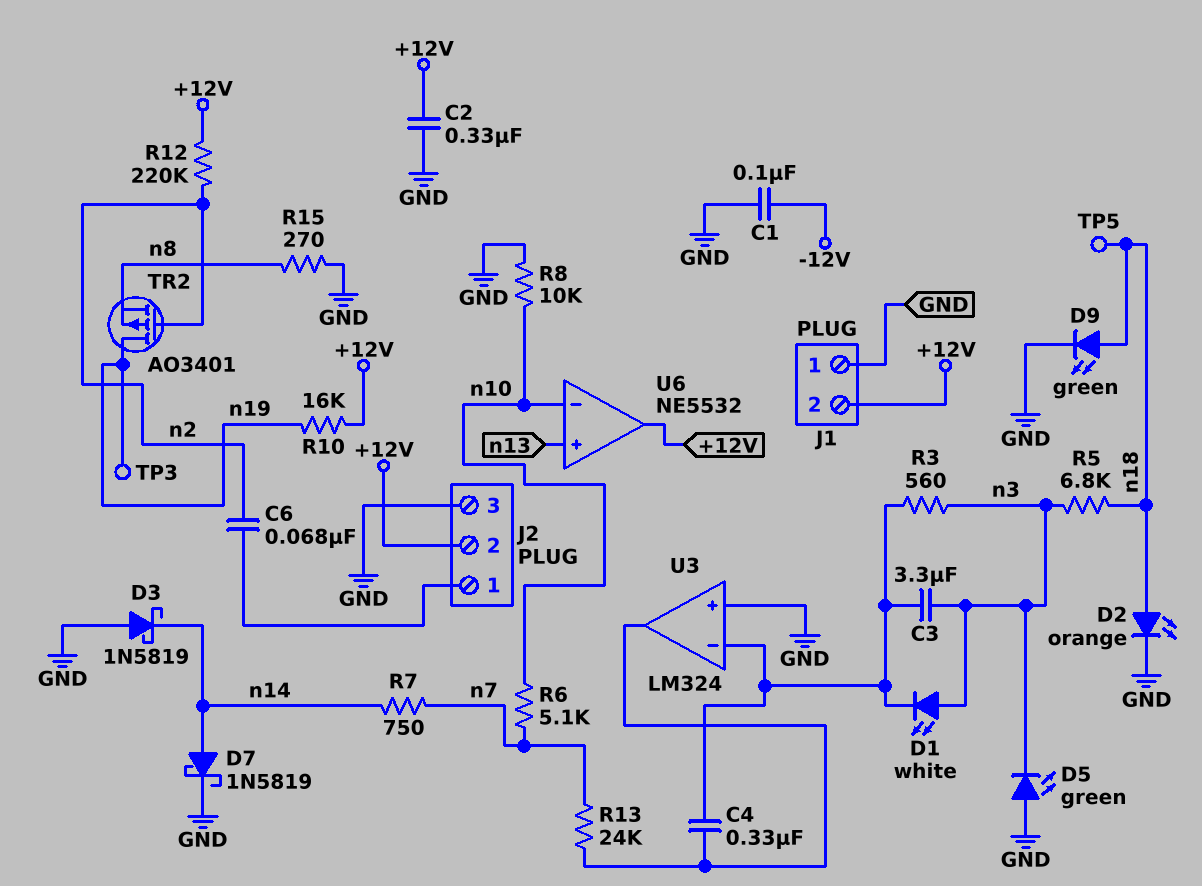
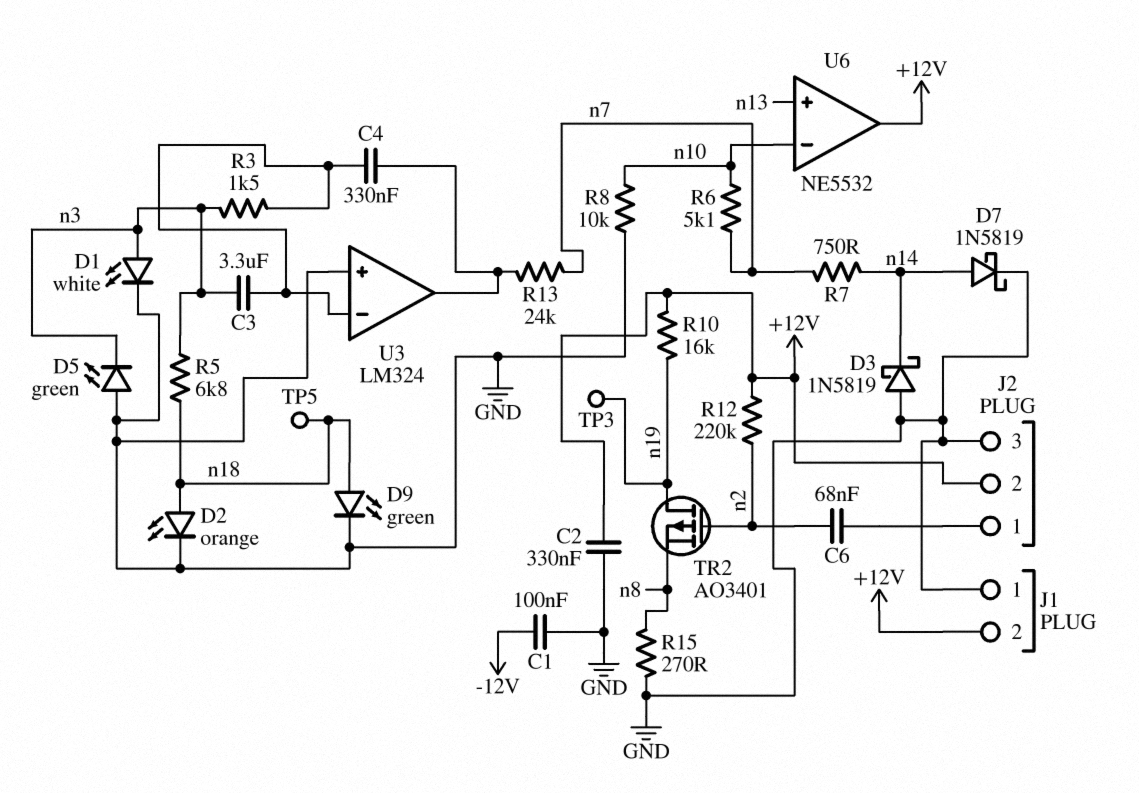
D1: LED white (A n3, K U3/in-) -> LED white (A n3, K GND)
R3: 560 (U3/in-, n3) -> 1.5k (U3/in-, n3)

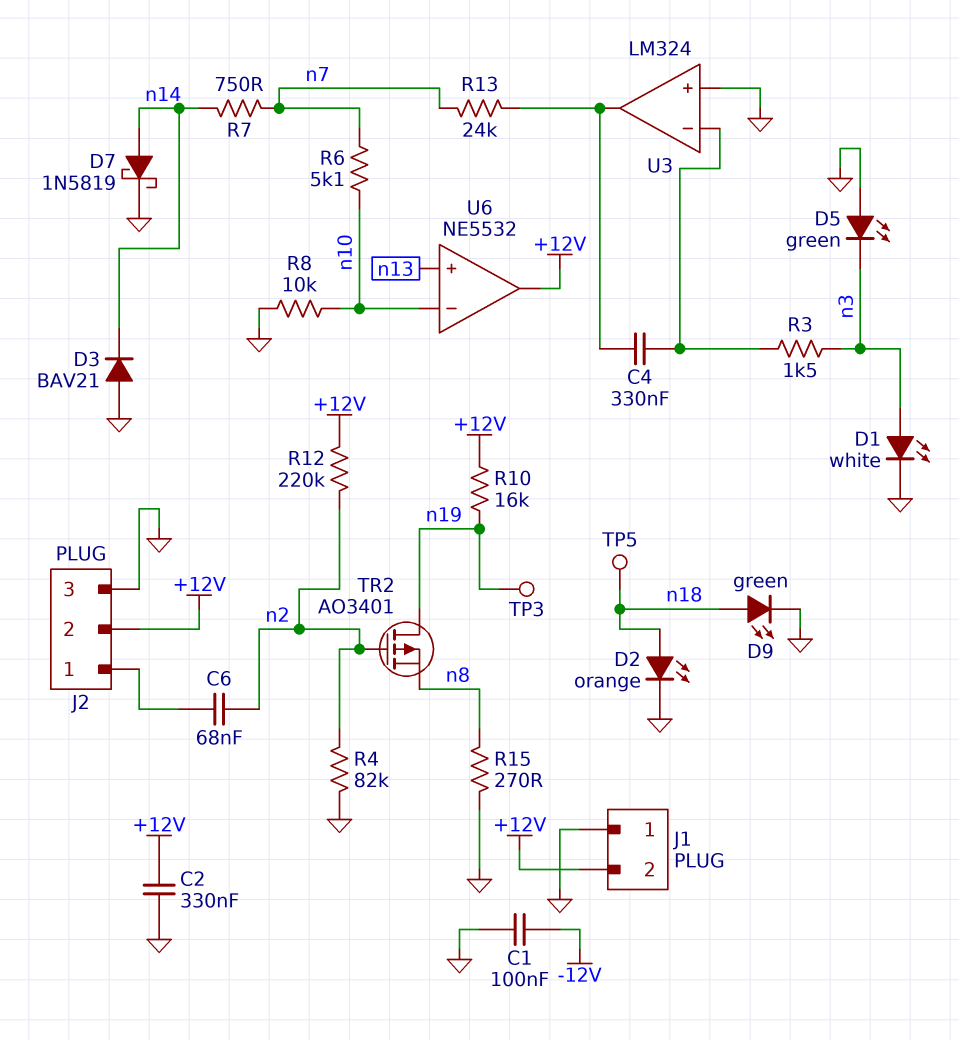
C3: 3.3uF (U3/in-, n3) -> none
D3: schottky 1N5819 (A GND, K n14) -> diode BAV21 (A GND, K n14)
R4: none -> 82k (GND, n2)
R5: 6.8k (n3, n18) -> none

